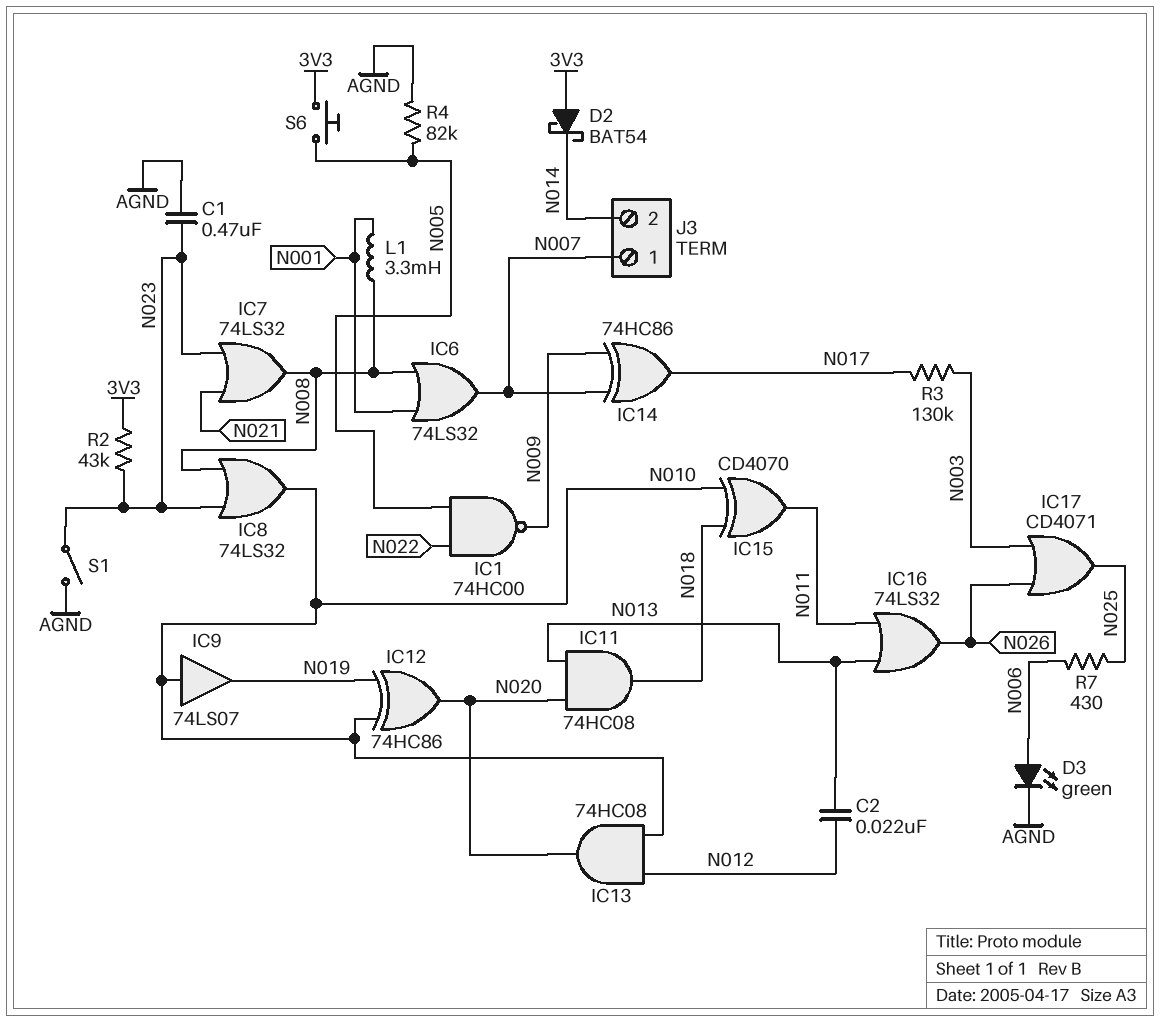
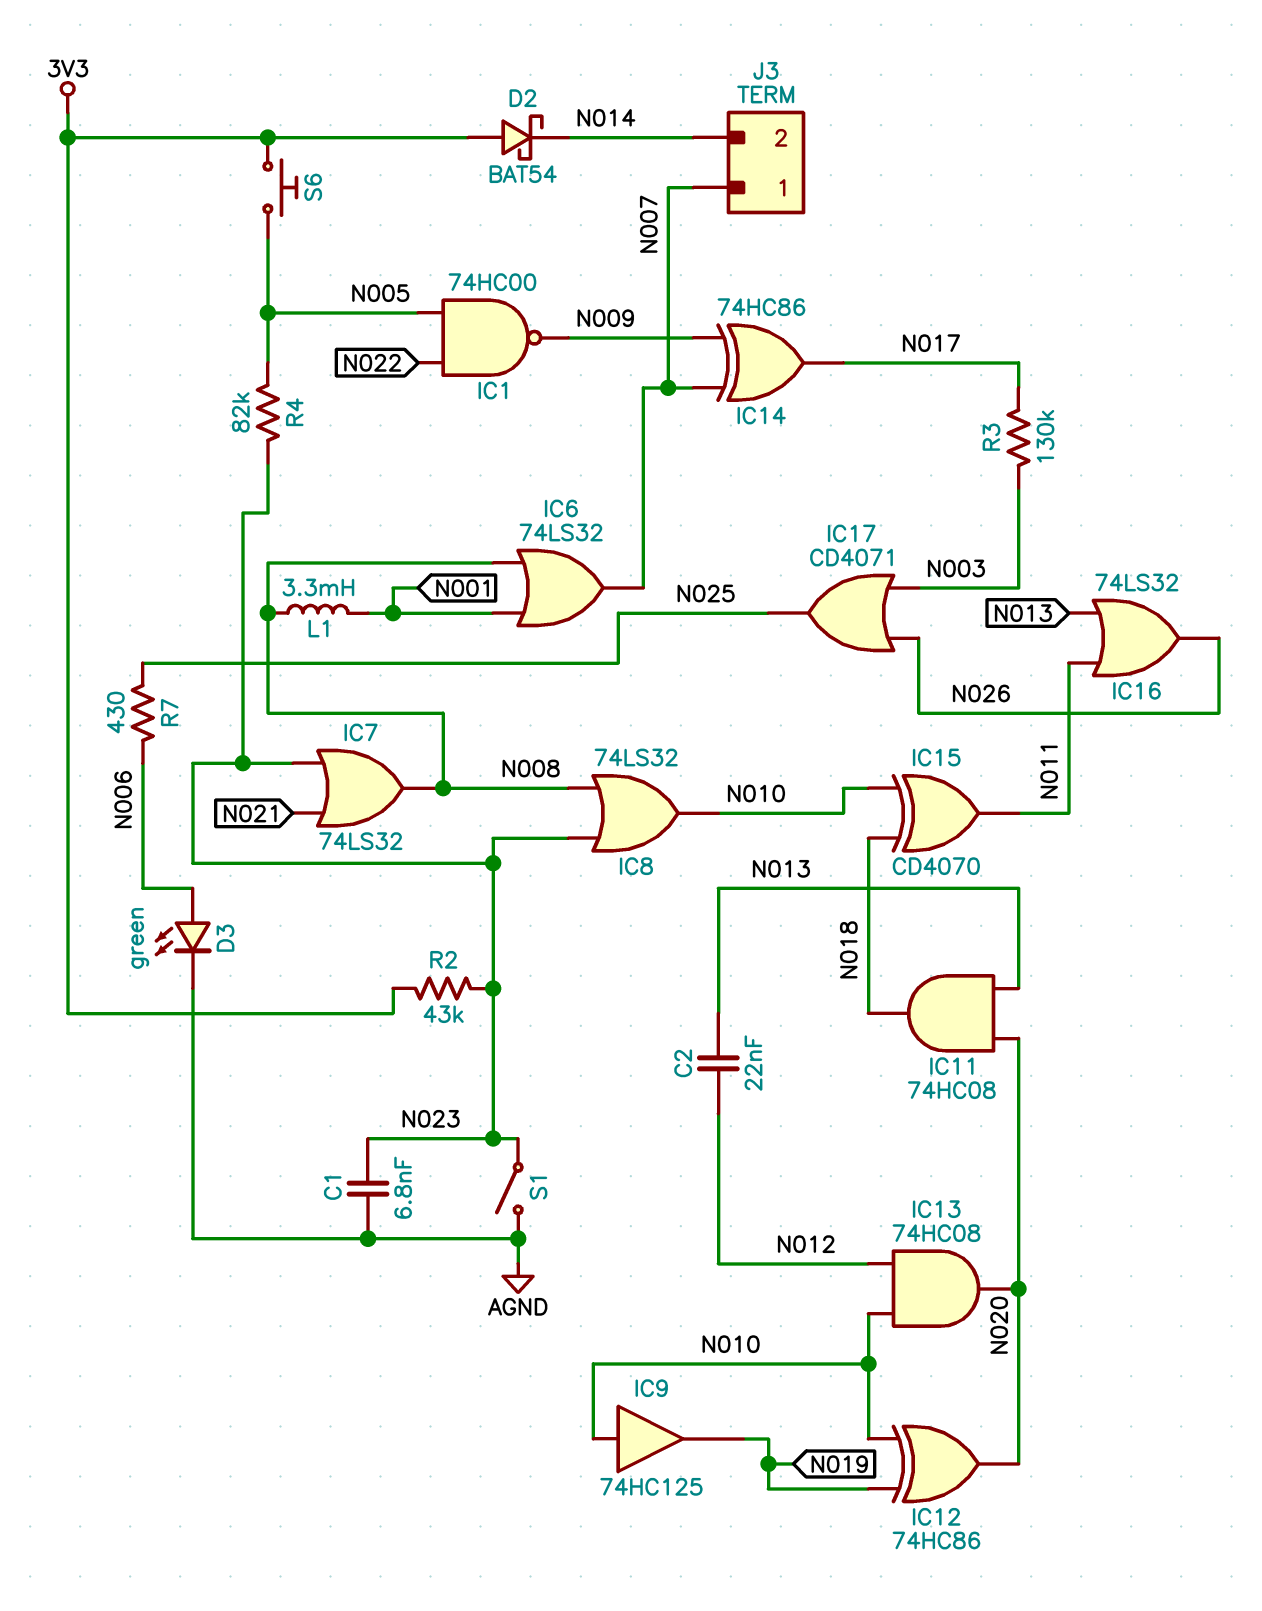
C1: 470nF (AGND, N023) -> 6.8nF (AGND, N023)
IC9: buffer 74LS07 (in N010, out N019) -> buffer 74HC125 (in N010, out N019)
R4: 82k (AGND, N005) -> 82k (N005, N023)

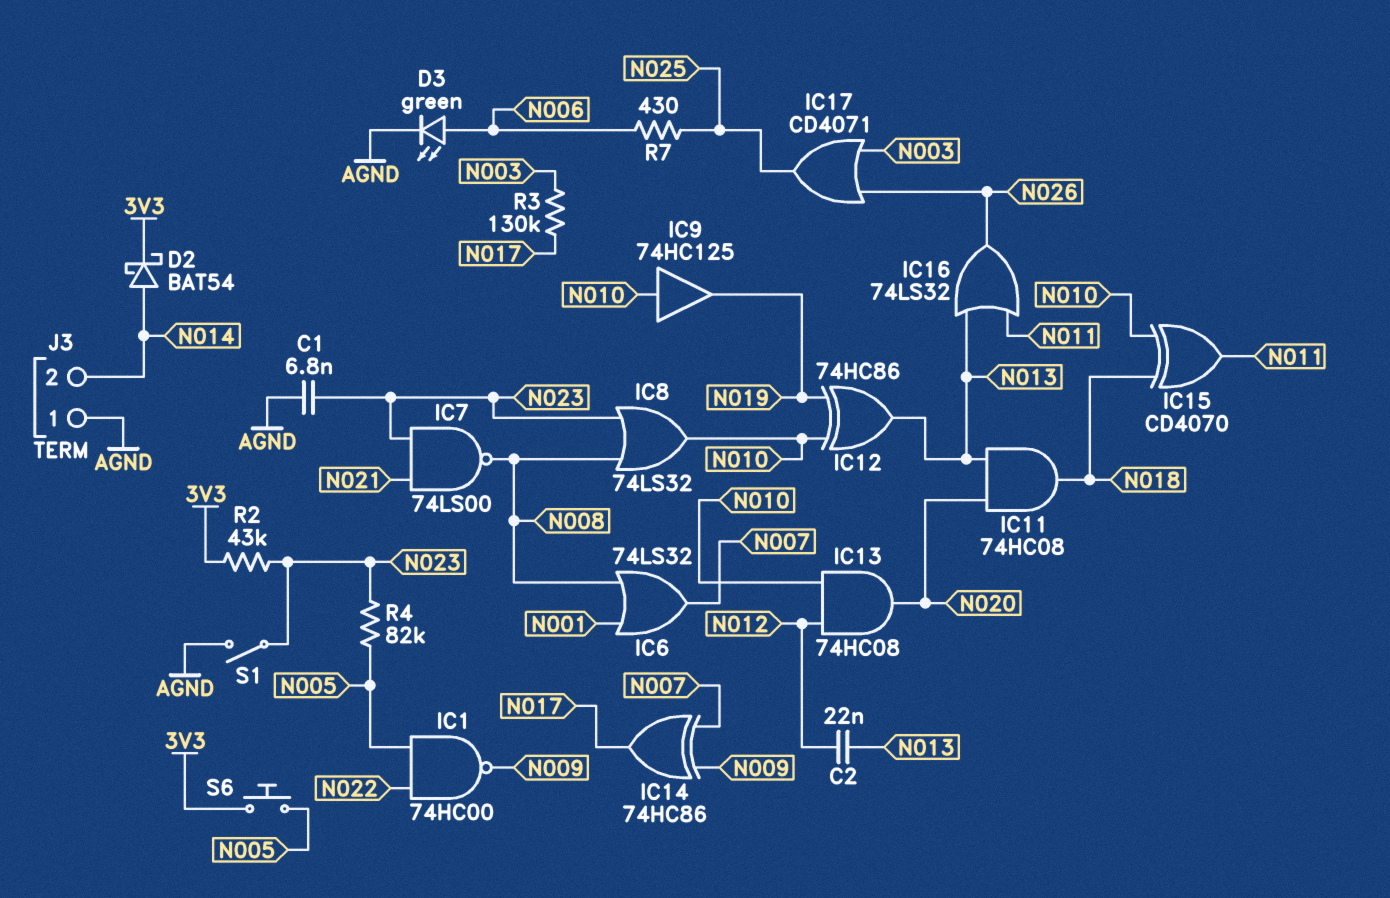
D2: schottky BAT54 (A 3V3, K N014) -> schottky BAT54 (A N014, K 3V3)
IC7: OR 74LS32 (in N021, in N023, out N008) -> NAND 74LS00 (in N021, in N023, out N008)
IC12: XOR 74HC86 (in N010, in N019, out N020) -> XOR 74HC86 (in N010, in N019, out N013)
J3 pin 1: N007 -> AGND
L1: 3.3mH (N001, N008) -> none

